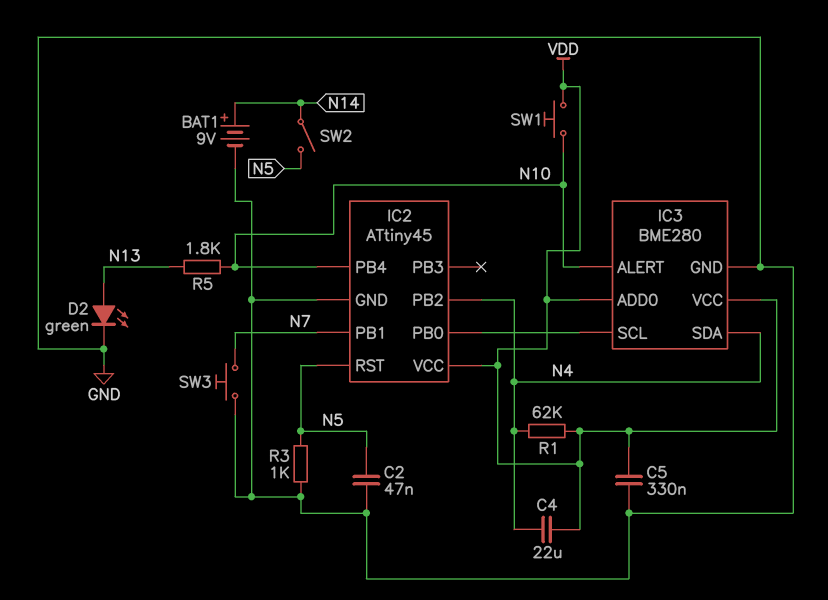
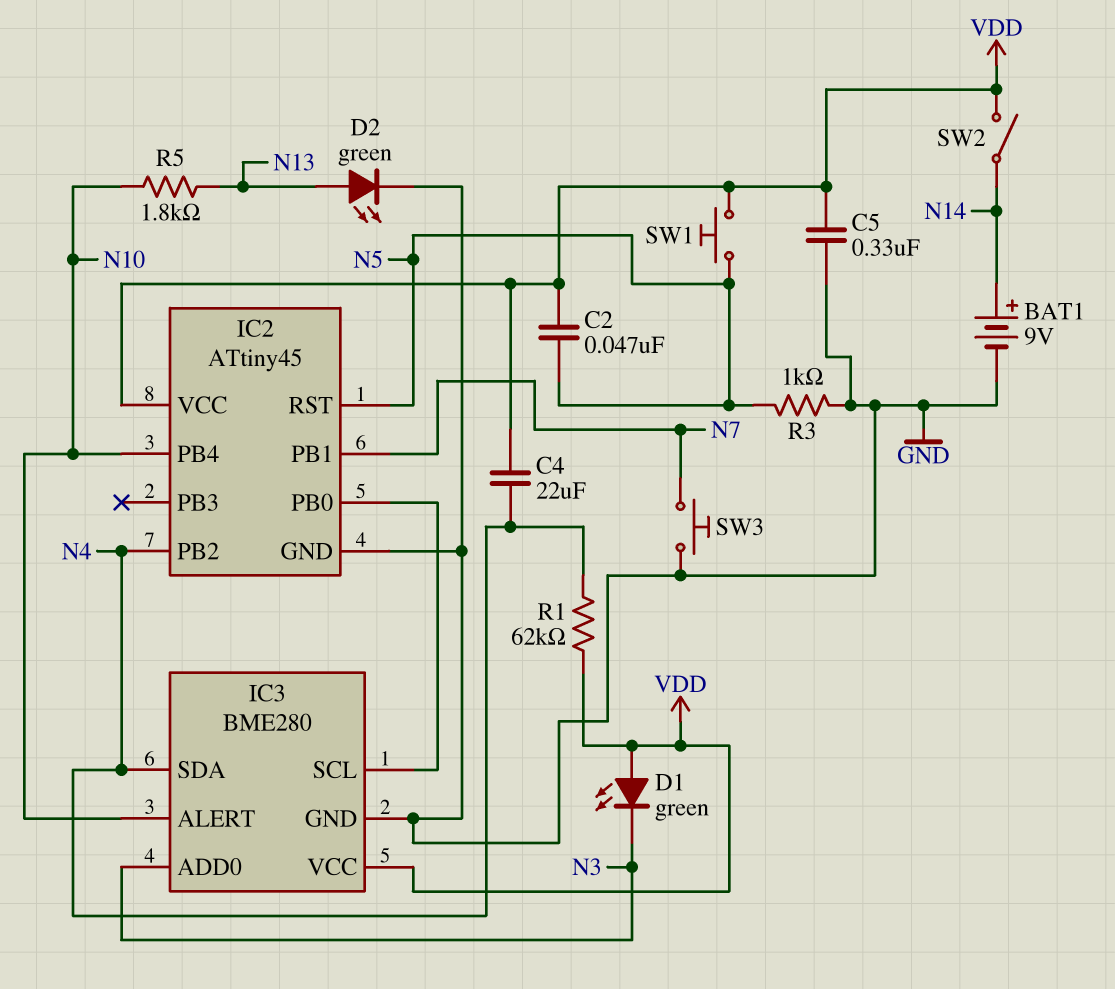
C2: 47nF (GND, N5) -> 47nF (N5, VDD)
D1: none -> LED green (A VDD, K N3)
IC3 pin ADD0: VDD -> N3
SW1: button (N10, VDD) -> button (N5, VDD)
SW2: switch (N5, N14) -> switch (N14, VDD)

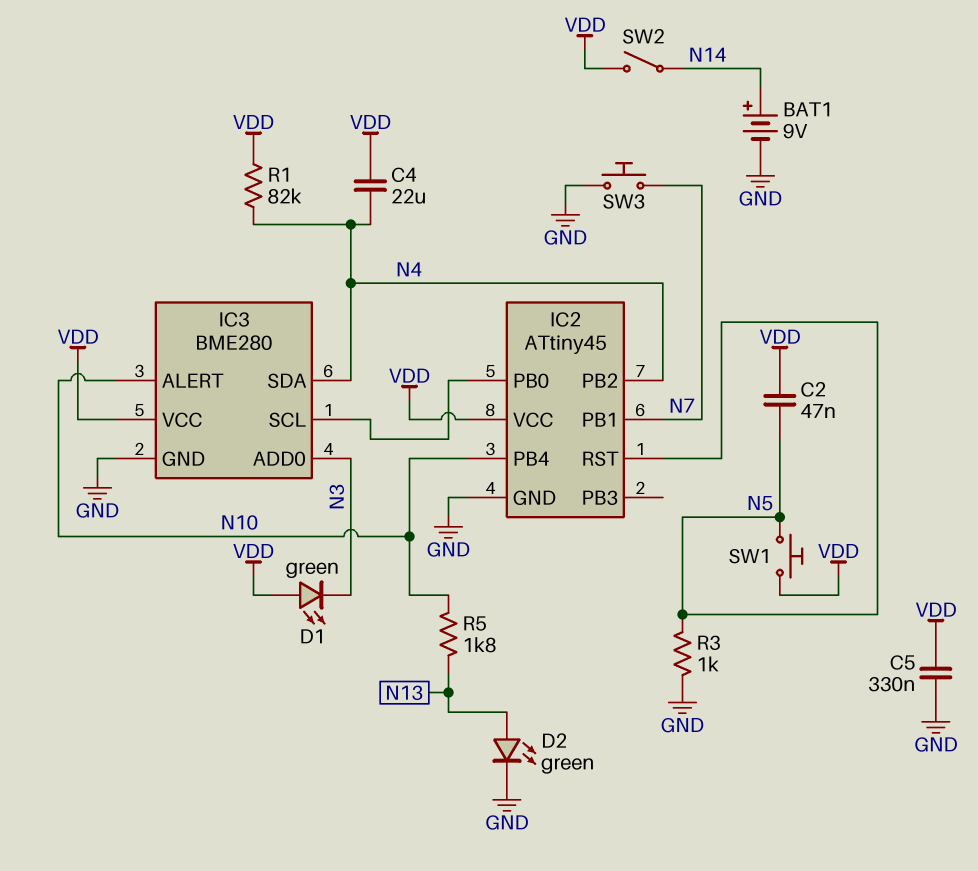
R1: 62k (N4, VDD) -> 82k (N4, VDD)

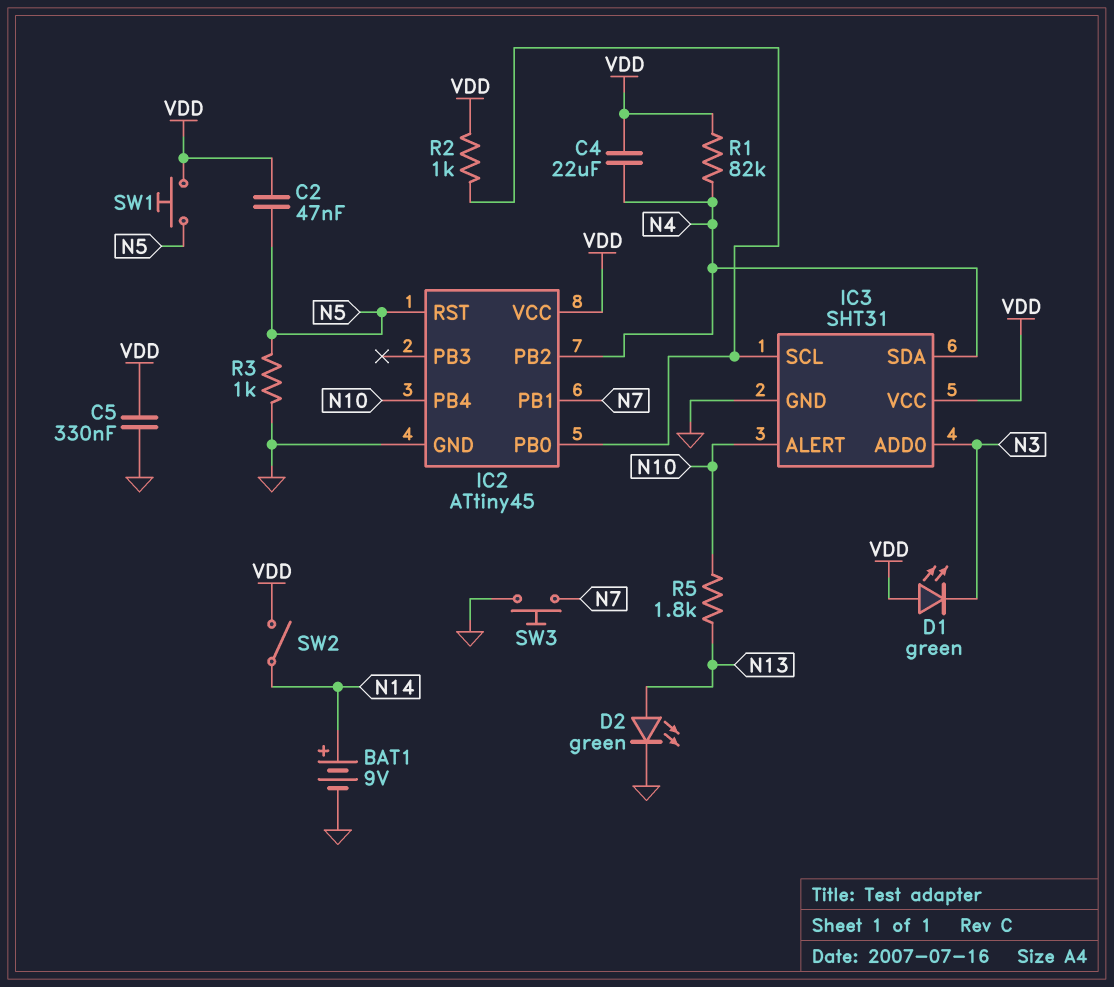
IC3: BME280 -> SHT31
R2: none -> 1k (IC2/PB0, VDD)

